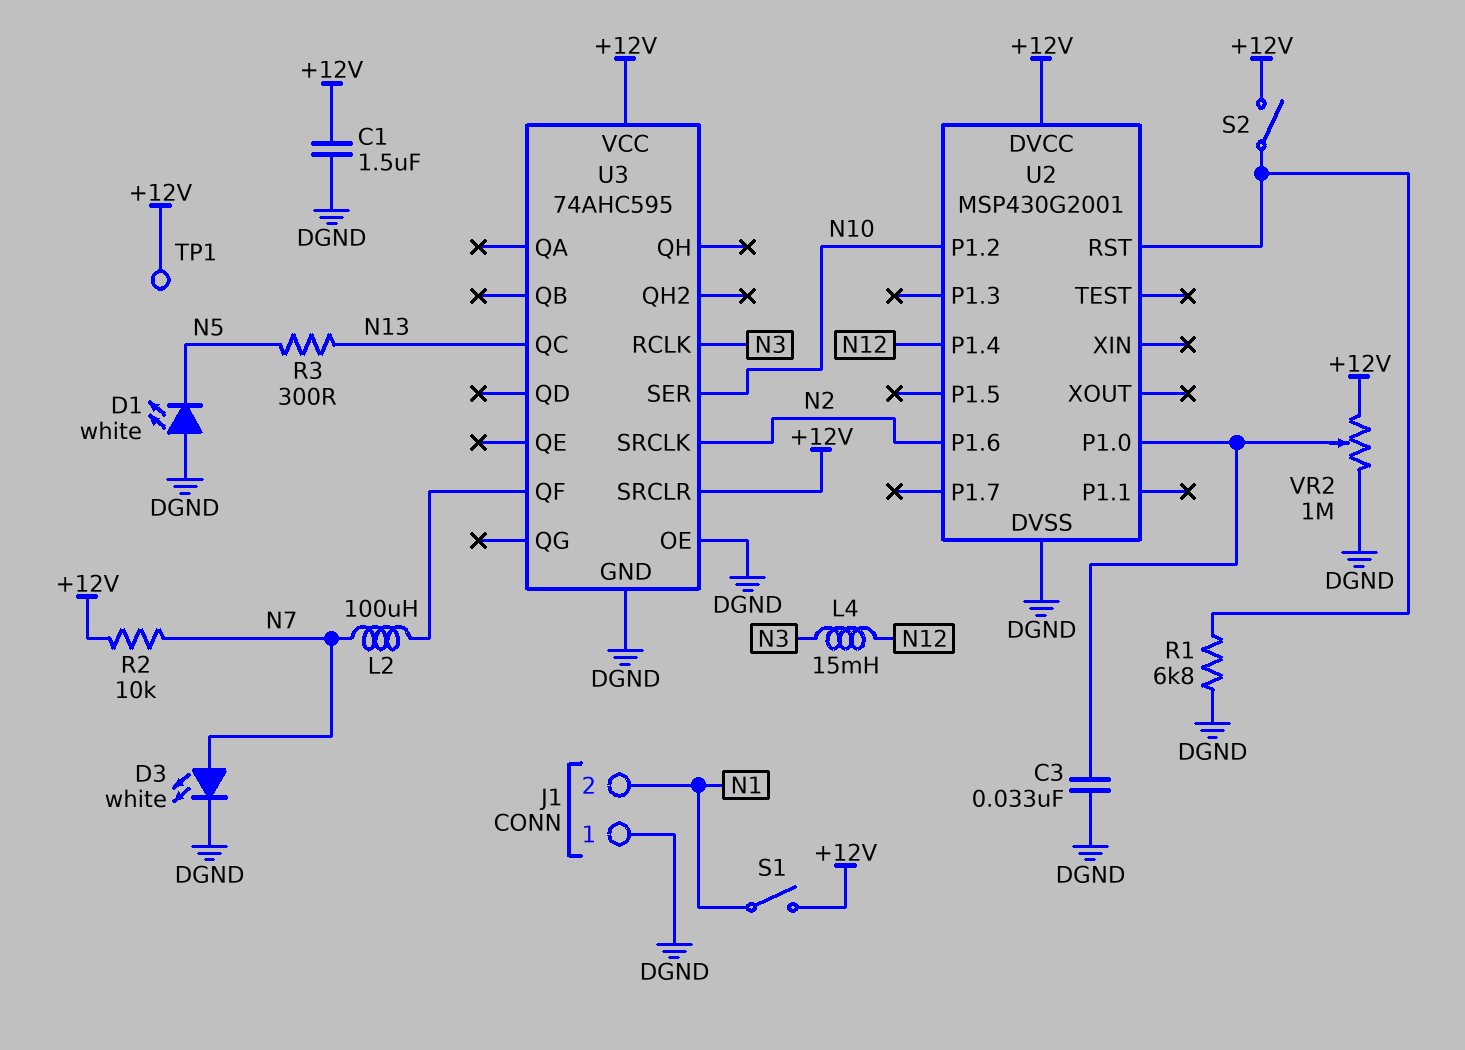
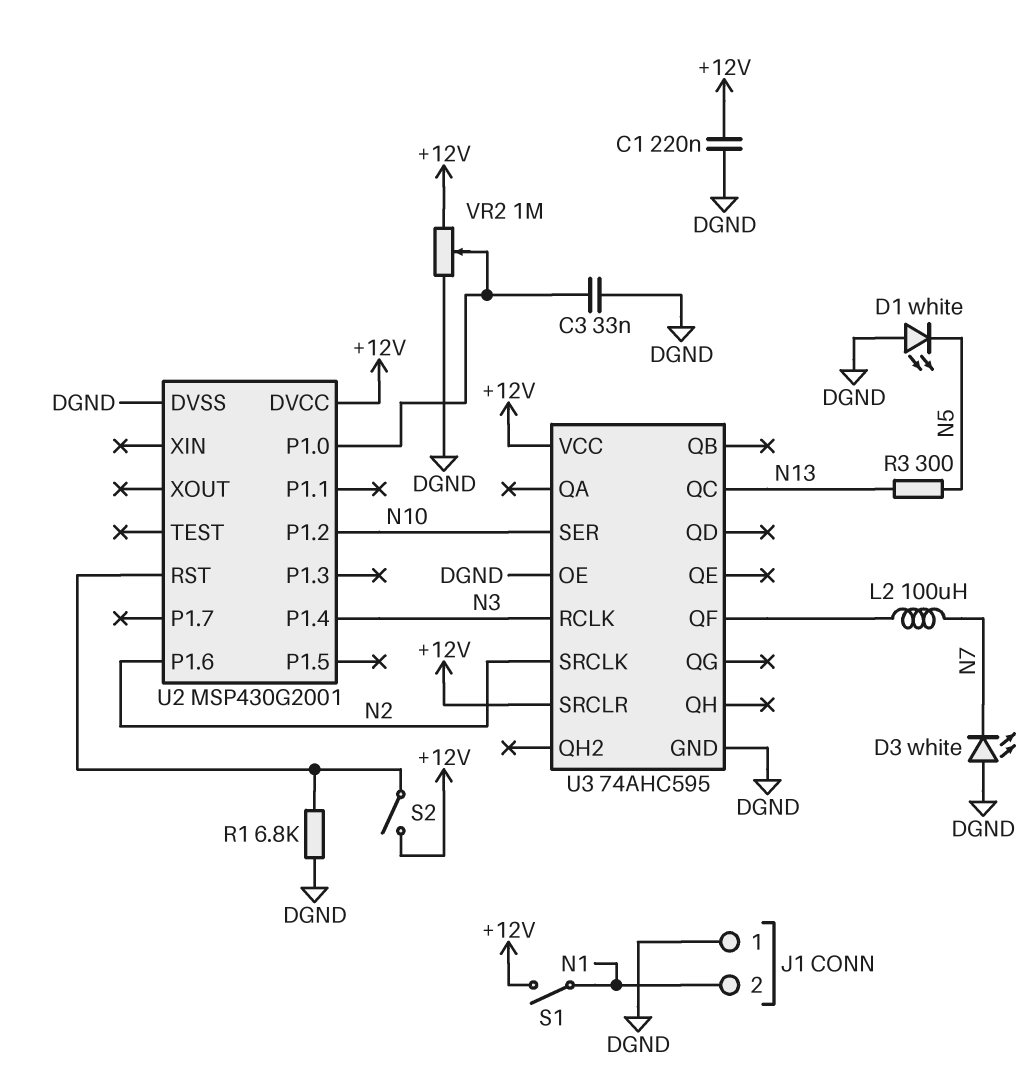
C1: 1.5uF (+12V, DGND) -> 220nF (+12V, DGND)
D3: LED white (A N7, K DGND) -> LED white (A DGND, K N7)
L4: 15mH (N3, N12) -> none
R2: 10k (+12V, N7) -> none
TP1: test point (+12V) -> none
U2 pin P1.4: N12 -> N3

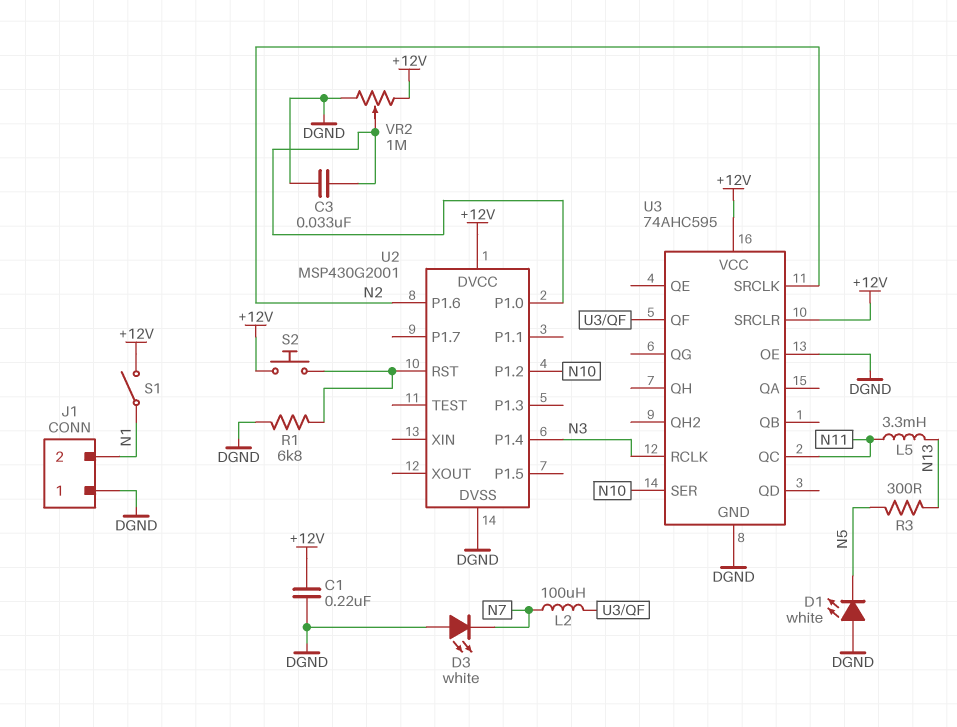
L5: none -> 3.3mH (N11, N13)
S2: switch (+12V, U2/RST) -> button (+12V, U2/RST)
U3 pin QC: N13 -> N11

